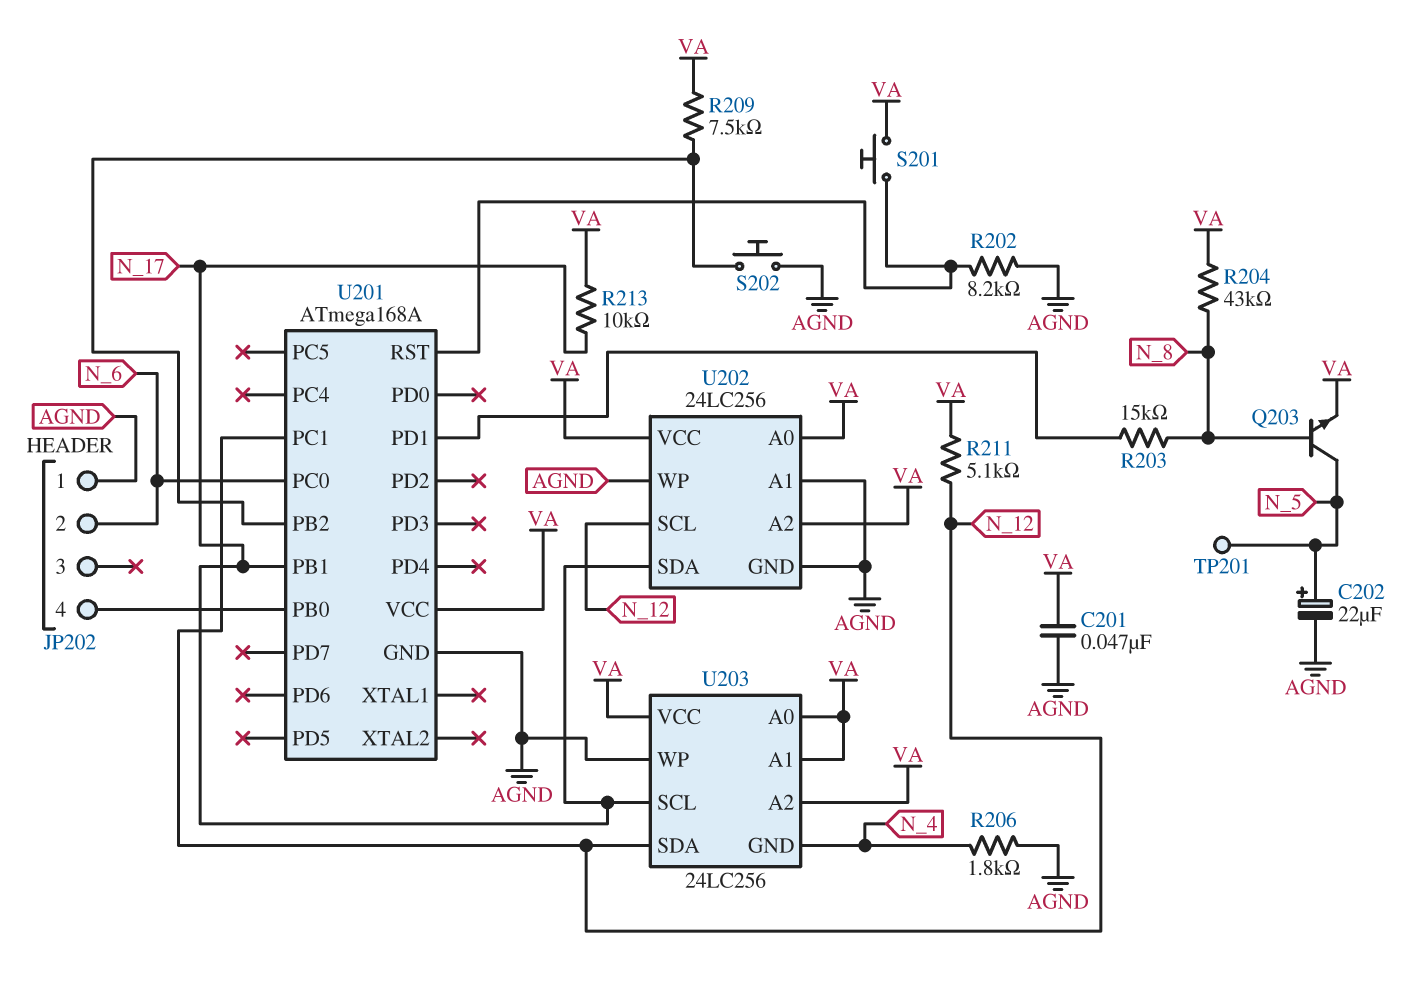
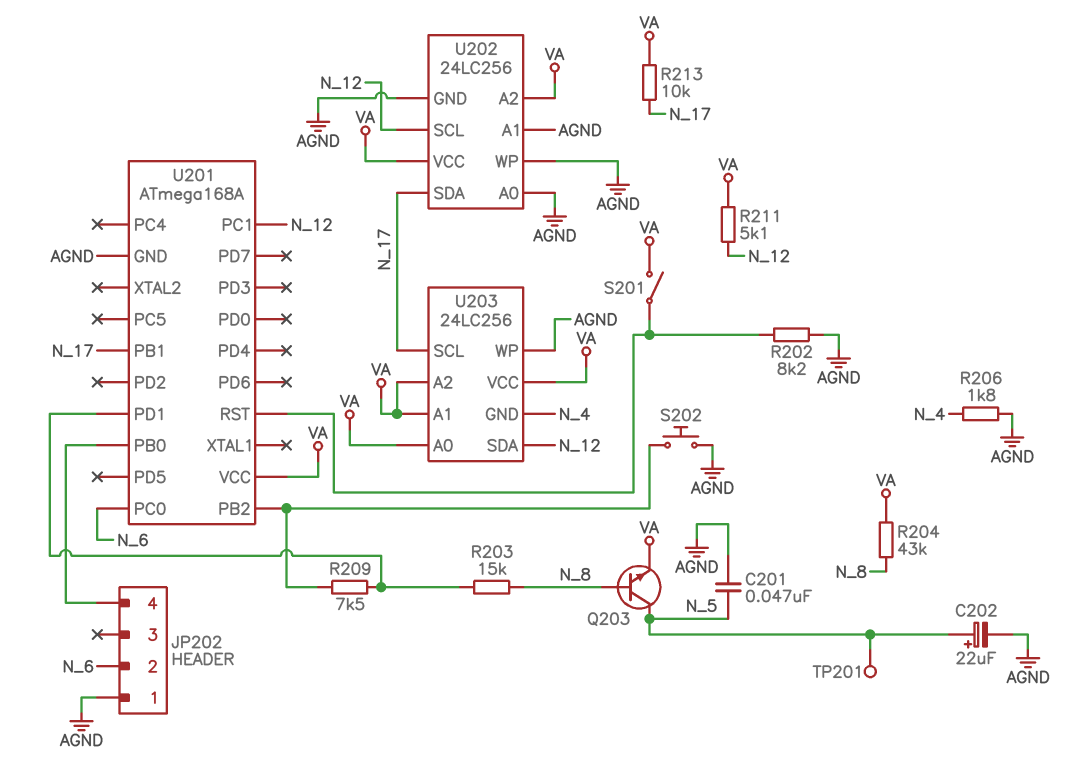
C201: 47nF (AGND, VA) -> 47nF (AGND, N_5)
R209: 7.5k (U201/PB2, VA) -> 7.5k (U201/PB2, U201/PD1)
S201: button (U201/RST, VA) -> switch (U201/RST, VA)
U202 pin A0: VA -> AGND

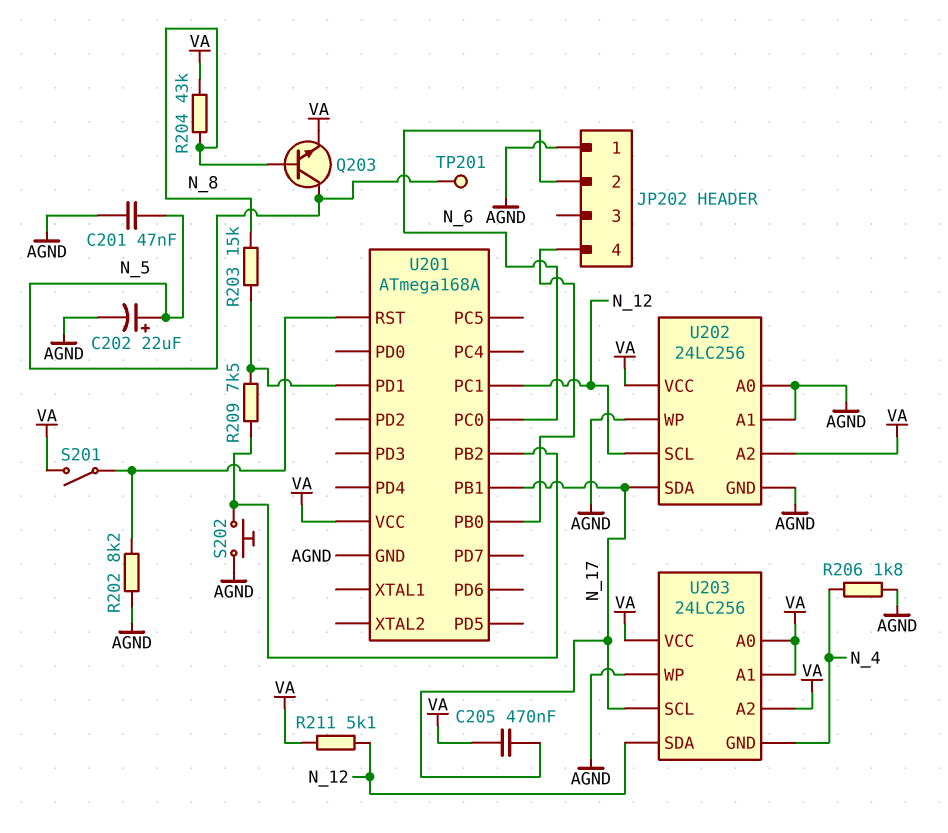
C205: none -> 470nF (N_17, VA)
R213: 10k (N_17, VA) -> none

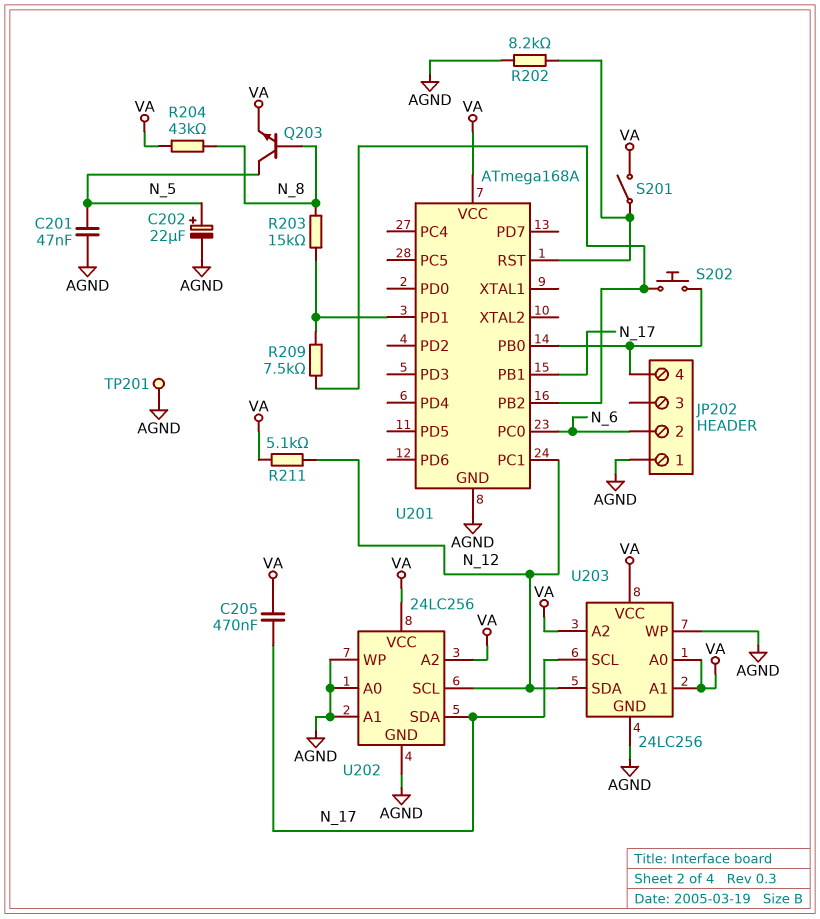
R206: 1.8k (AGND, N_4) -> none
S202: button (AGND, U201/PB2) -> button (JP202/4, U201/PB2)
TP201: test point (N_5) -> test point (AGND)
U203 pin GND: N_4 -> AGND

